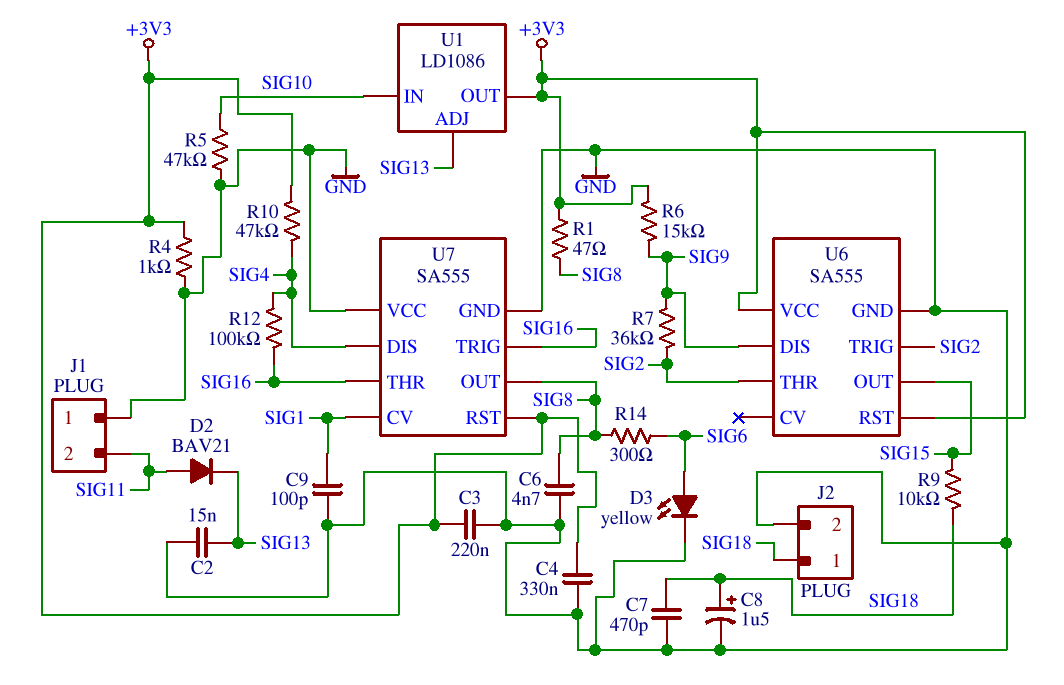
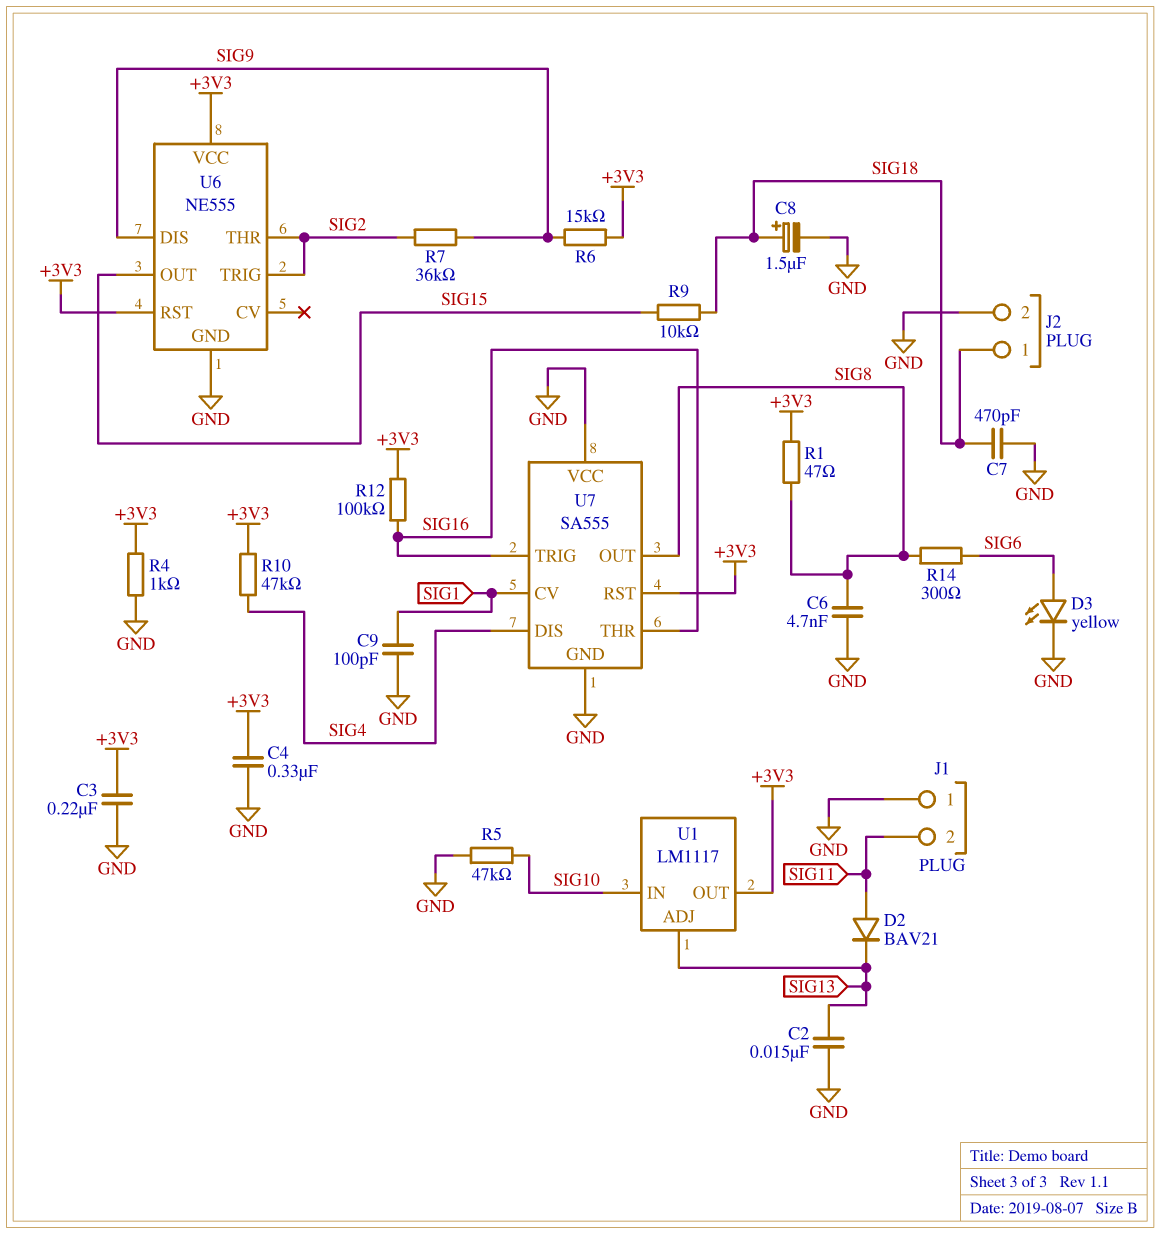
R12: 100k (SIG4, SIG16) -> 100k (+3V3, SIG16)
U1: LD1086 -> LM1117
U6: SA555 -> NE555

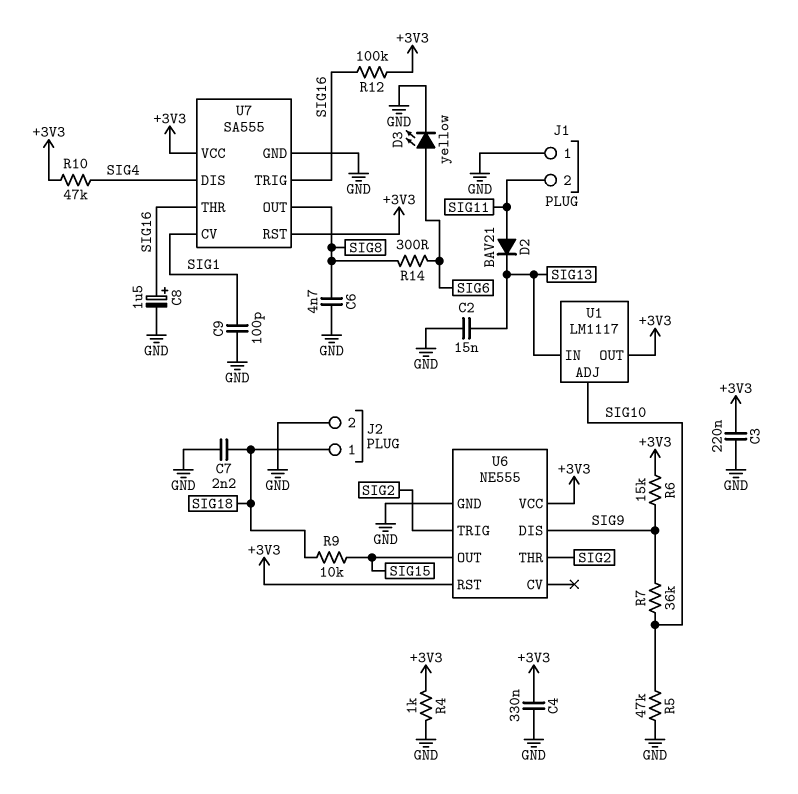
C7: 470pF (GND, SIG18) -> 2.2nF (GND, SIG18)
C8: 1.5uF (plus SIG18, minus GND) -> 1.5uF (plus SIG16, minus GND)
R1: 47 (+3V3, SIG8) -> none
R7: 36k (SIG2, SIG9) -> 36k (SIG9, SIG10)
U1 pin ADJ: SIG13 -> SIG10
U1 pin IN: SIG10 -> SIG13
U7 pin VCC: GND -> +3V3

